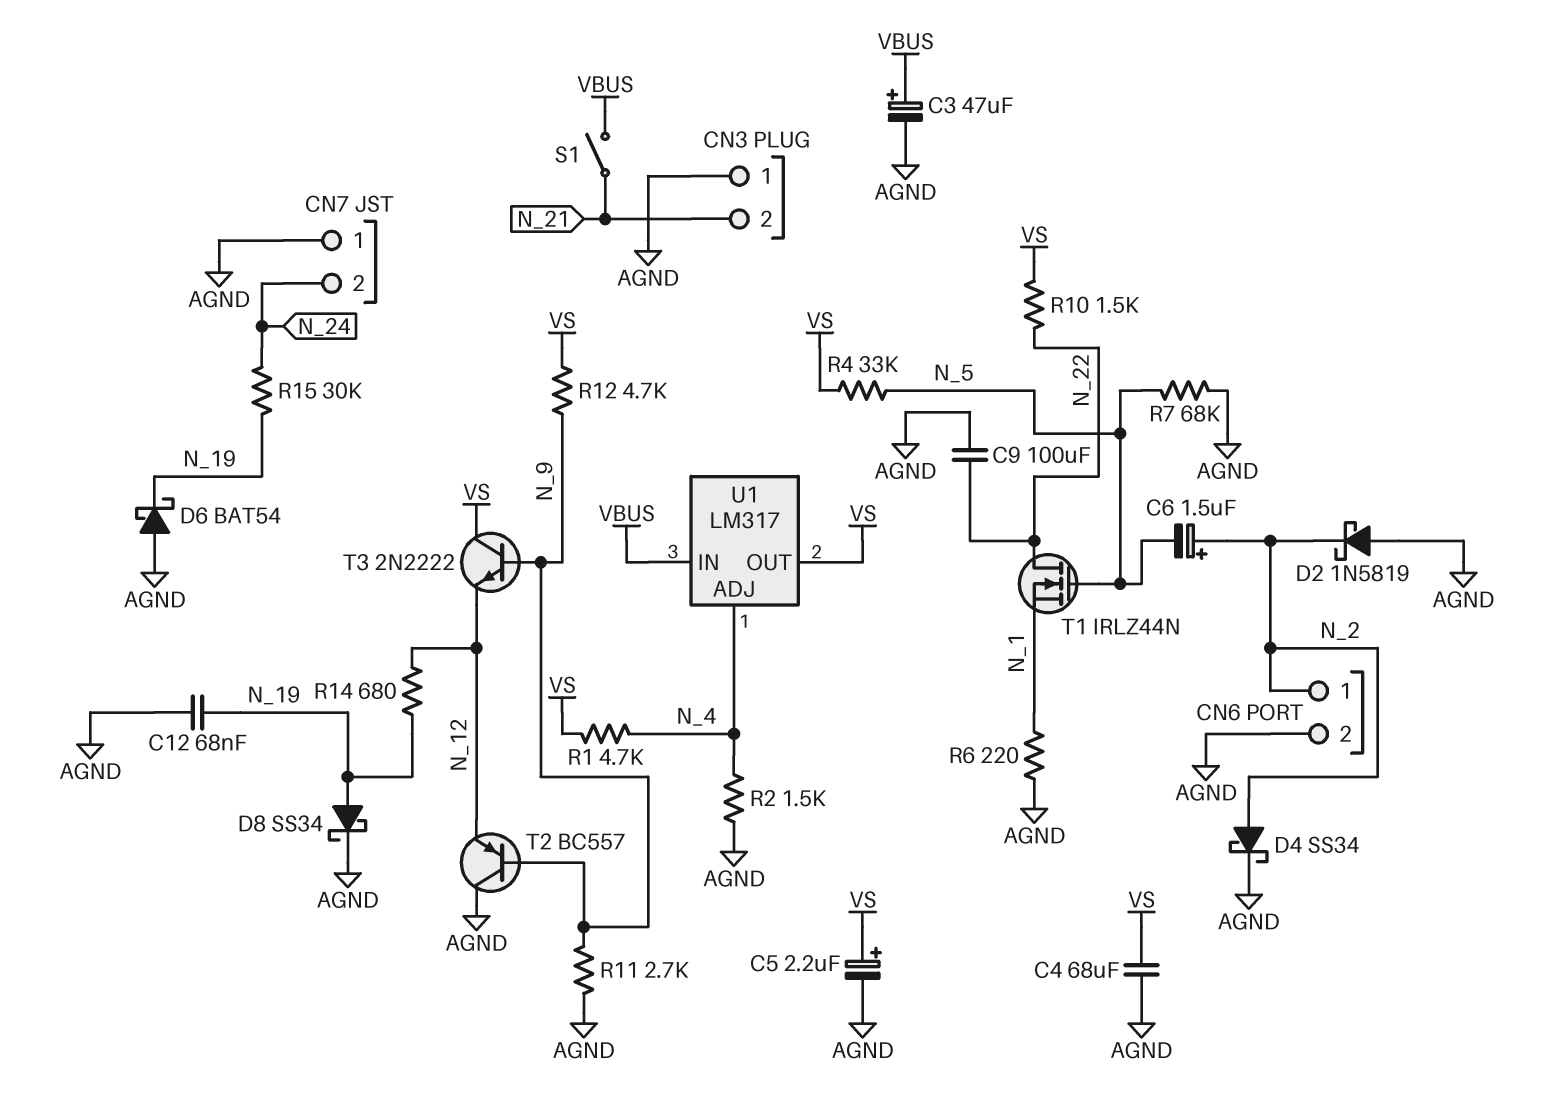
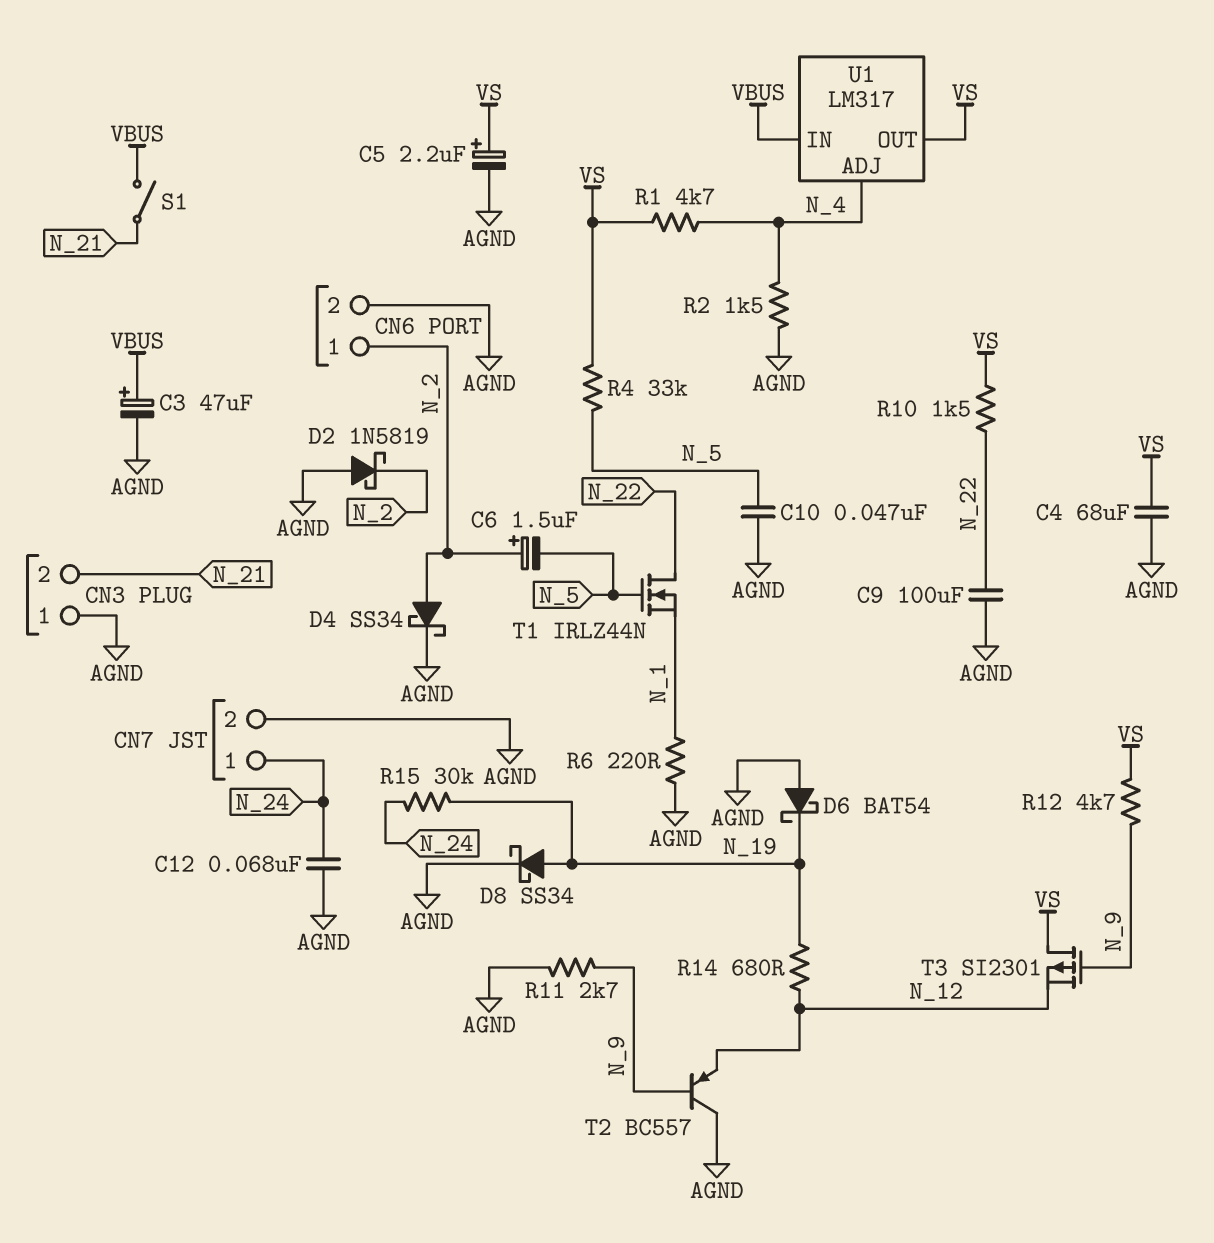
C10: none -> 47nF (AGND, N_5)
C12: 68nF (AGND, N_19) -> 68nF (AGND, N_24)
CN7 pin 1: AGND -> N_24
CN7 pin 2: N_24 -> AGND
R7: 68k (AGND, N_5) -> none
T3: NPN 2N2222 (B N_9, C VS, E N_12) -> PMOS SI2301 (G N_9, D VS, S N_12)

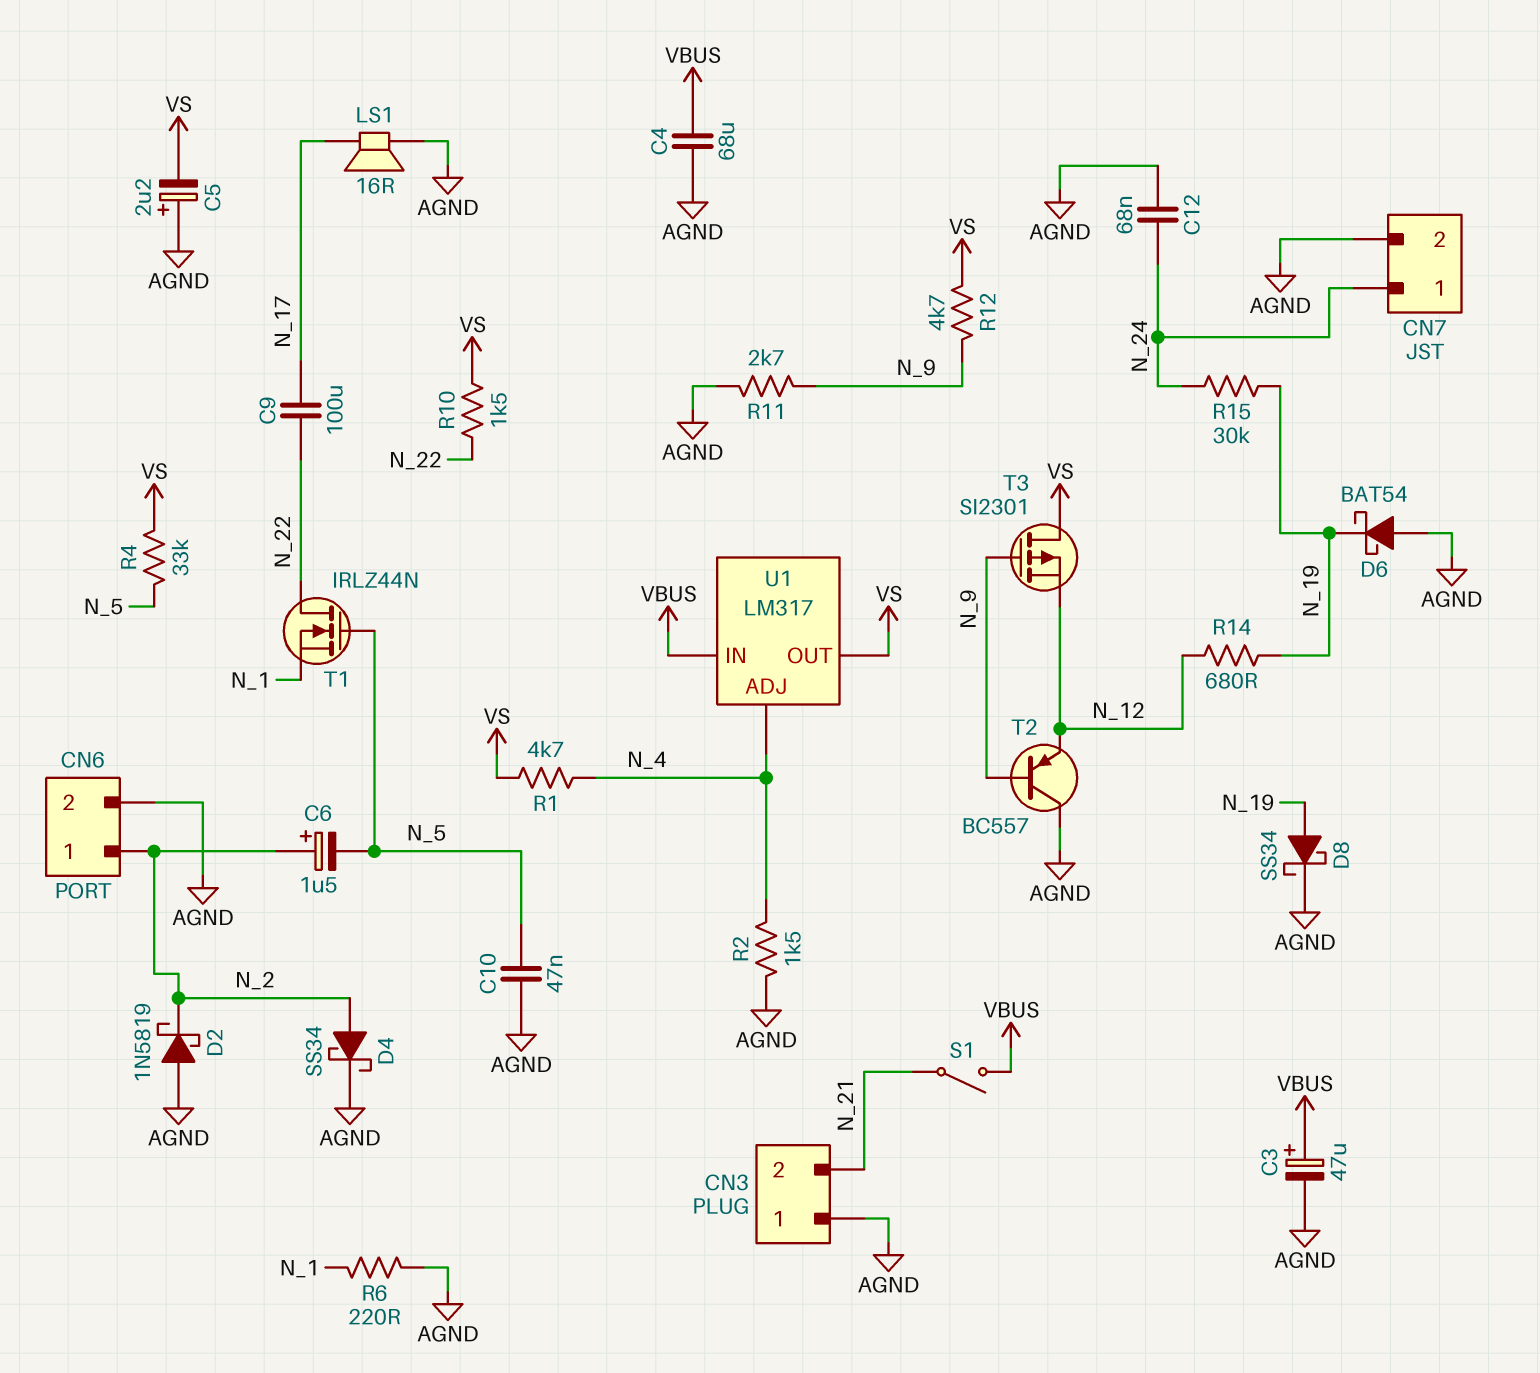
C4: 68uF (AGND, VS) -> 68uF (AGND, VBUS)
C5: 2.2uF (plus VS, minus AGND) -> 2.2uF (plus AGND, minus VS)
C9: 100uF (AGND, N_22) -> 100uF (N_17, N_22)
LS1: none -> speaker 16R (AGND, N_17)

